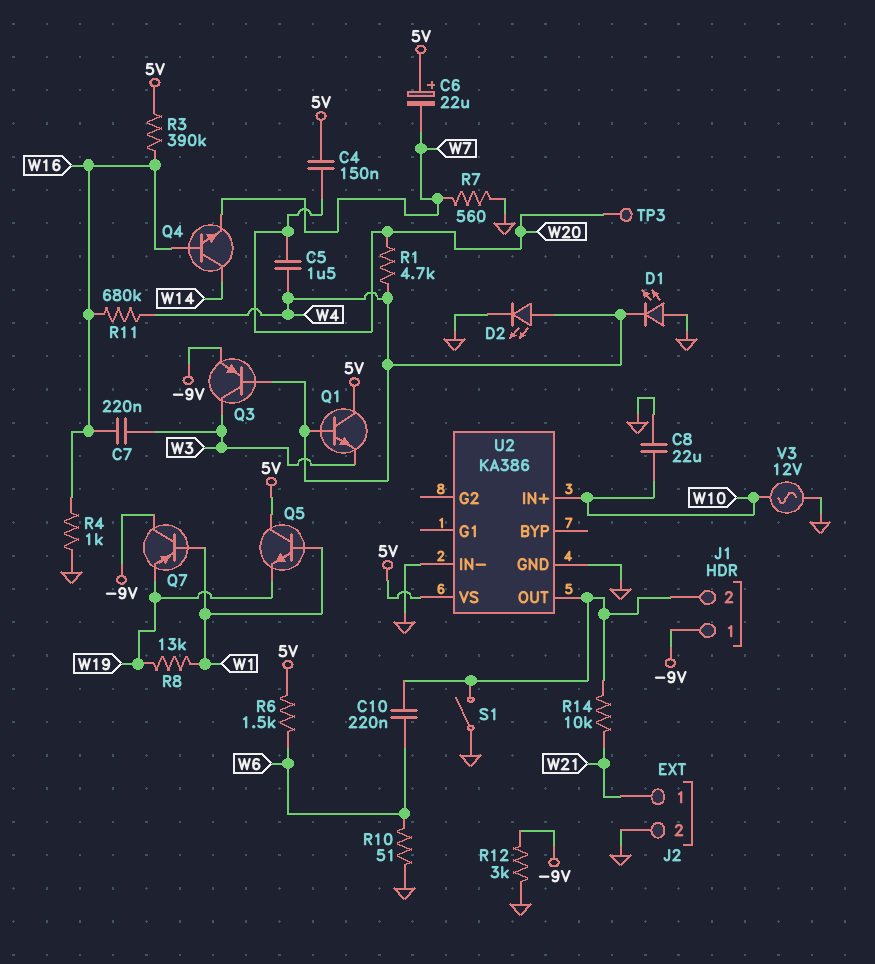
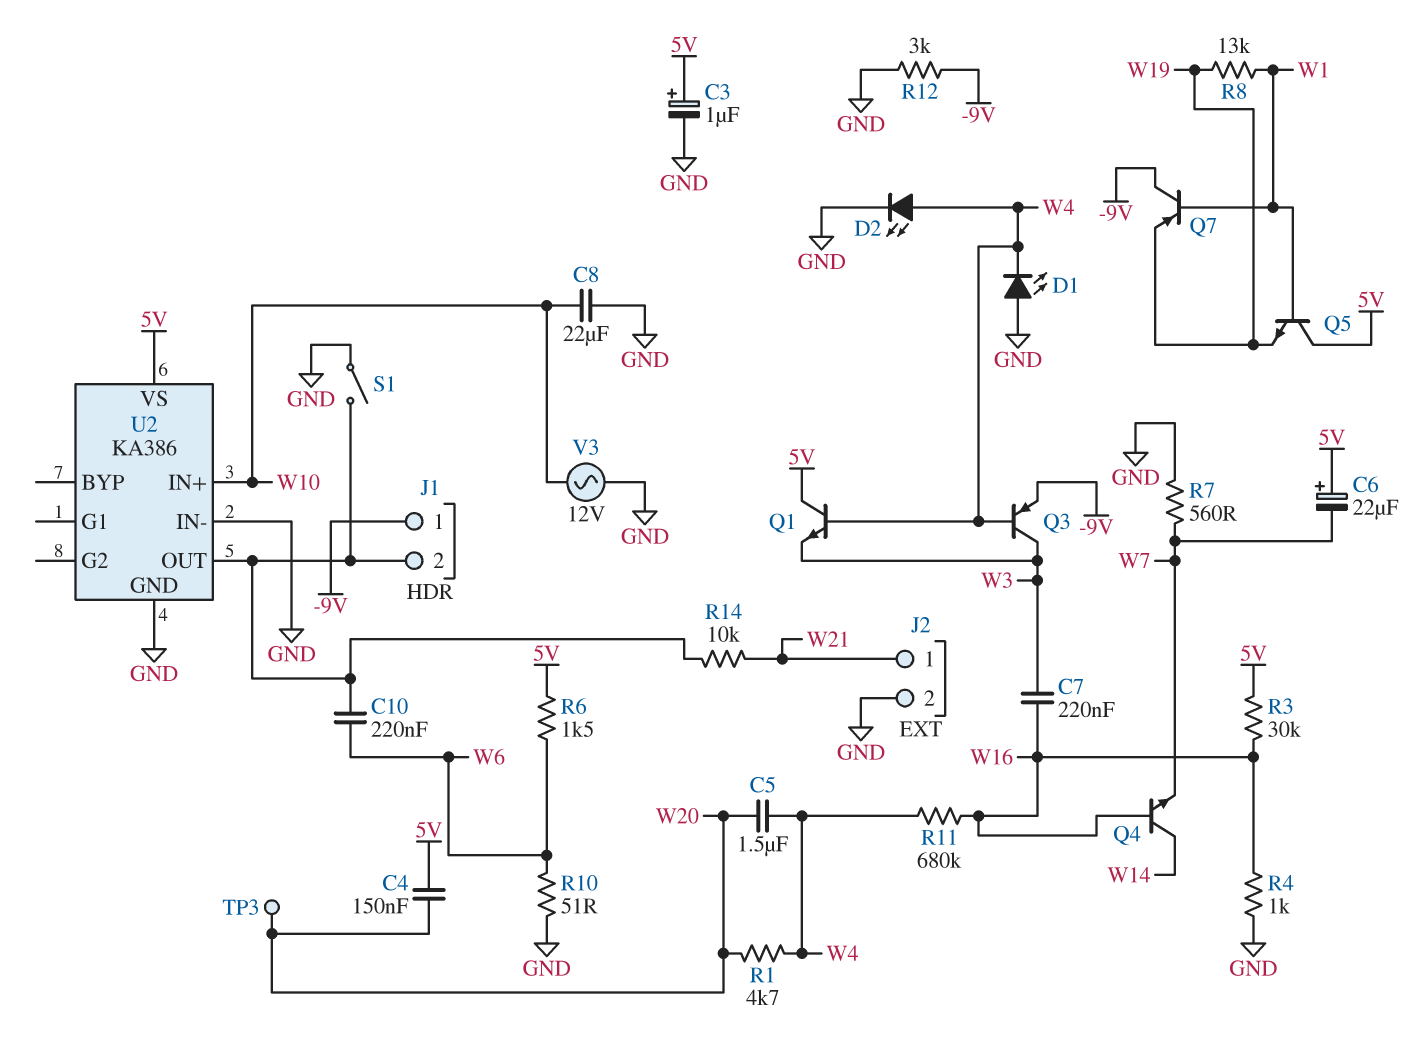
C3: none -> 1uF (plus 5V, minus GND)
R3: 390k (5V, W16) -> 30k (5V, W16)

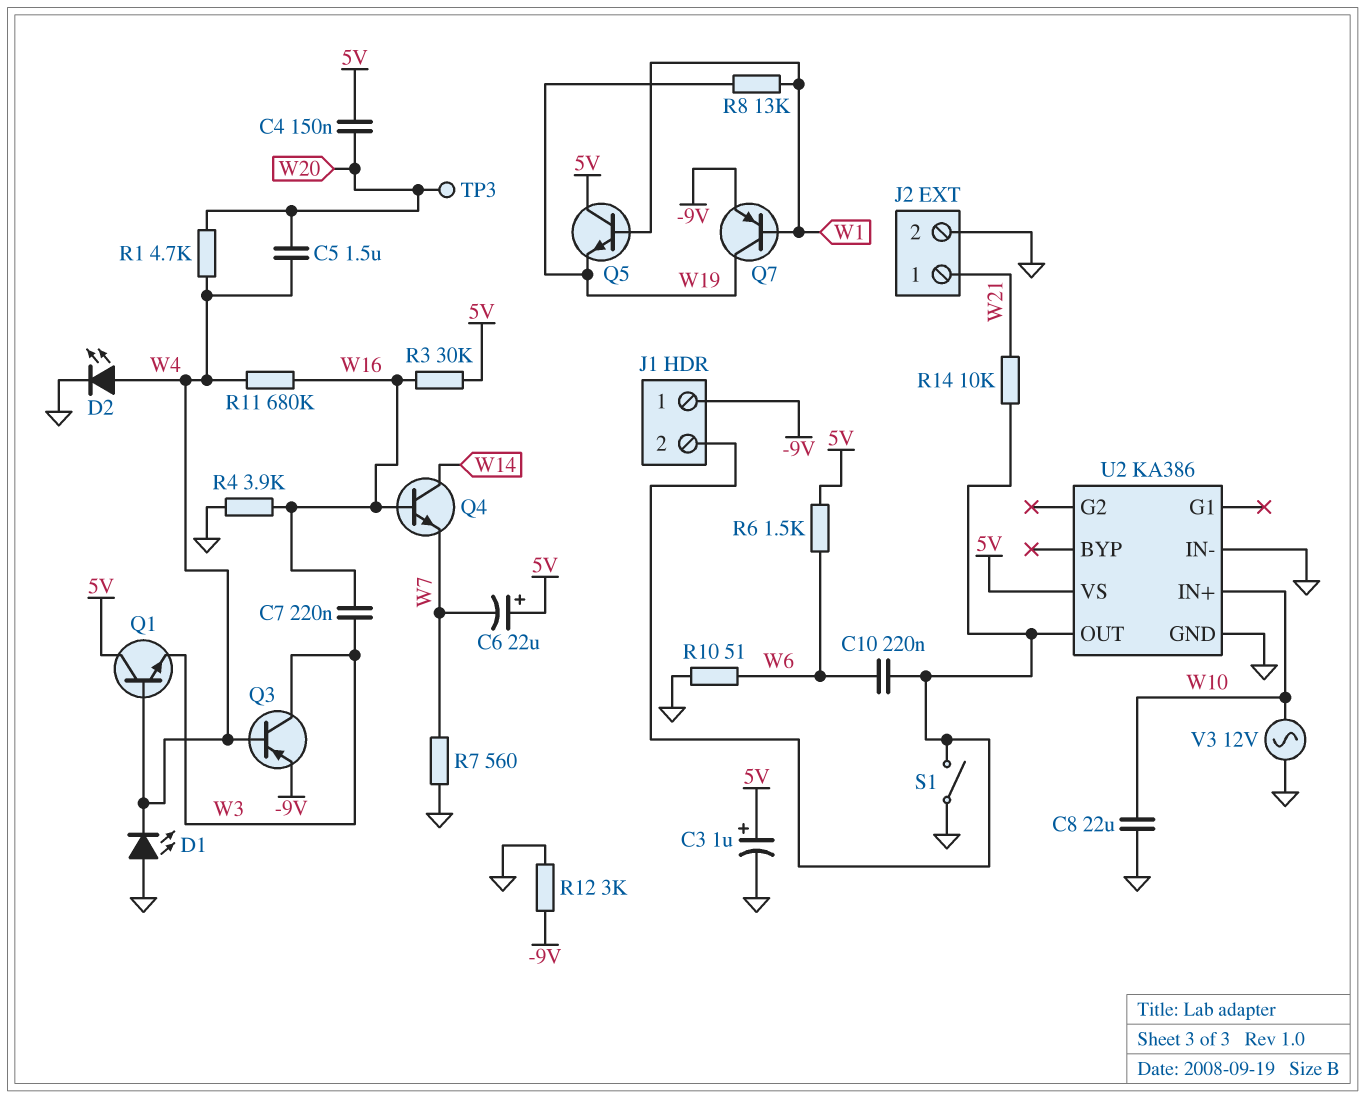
Q7: PNP (B W1, C -9V, E W19) -> PNP (B W1, C W19, E -9V)
R4: 1k (GND, W16) -> 3.9k (GND, W16)

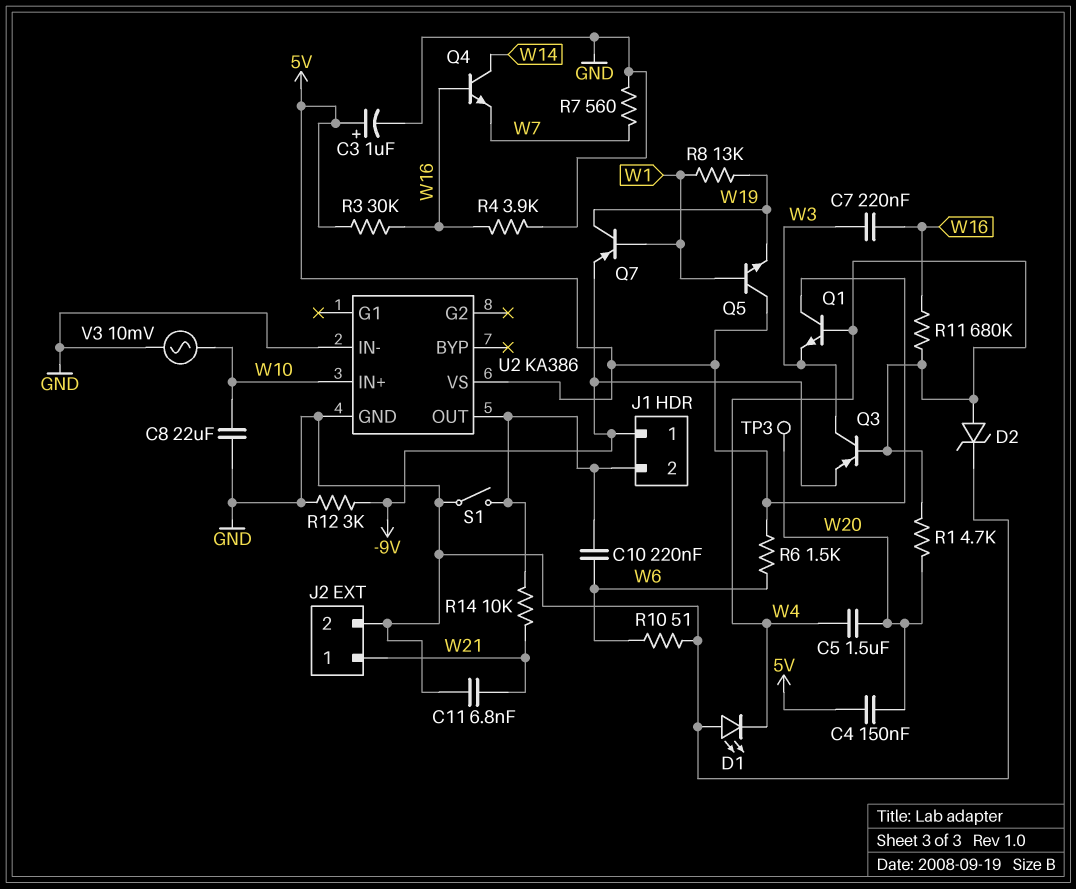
C6: 22uF (plus 5V, minus W7) -> none
C11: none -> 6.8nF (GND, W21)
D2: LED (A W4, K GND) -> zener (A W4, K GND)
V3: AC 12V (GND, W10) -> AC 10mV (GND, W10)

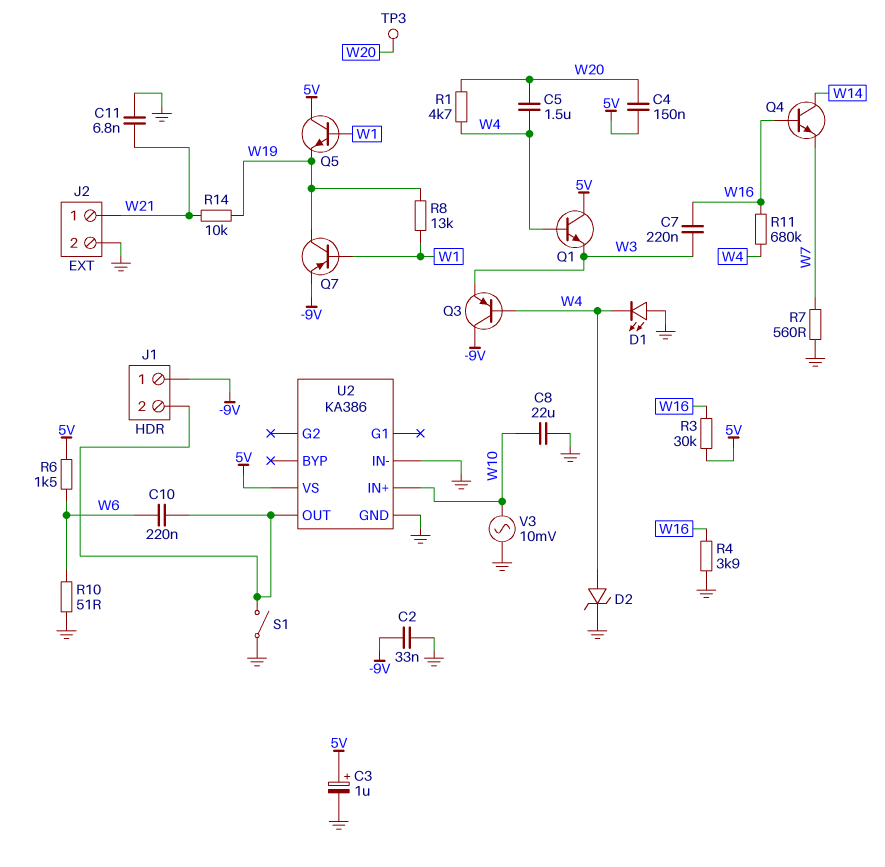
C2: none -> 33nF (-9V, GND)
Q3: PNP (B W4, C W3, E -9V) -> PNP (B W4, C -9V, E W3)
R12: 3k (-9V, GND) -> none
R14: 10k (J1/2, W21) -> 10k (W19, W21)

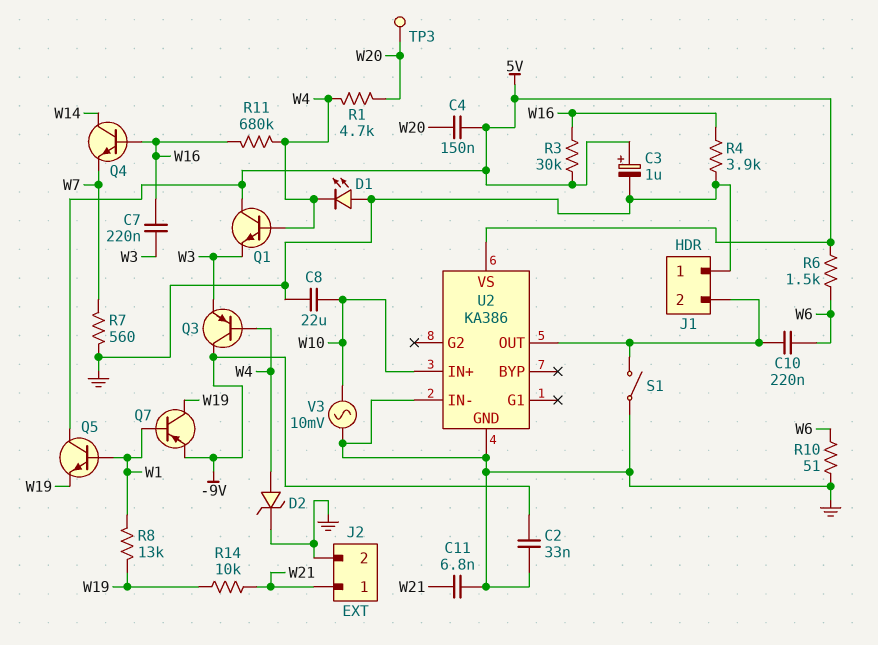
C5: 1.5uF (W4, W20) -> none
J1 pin 1: -9V -> GND

